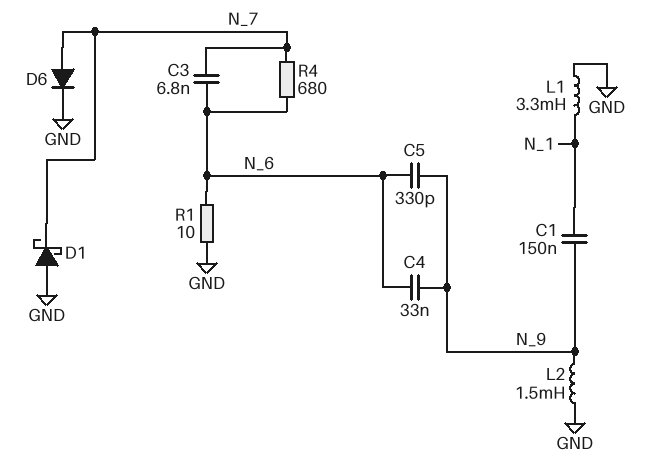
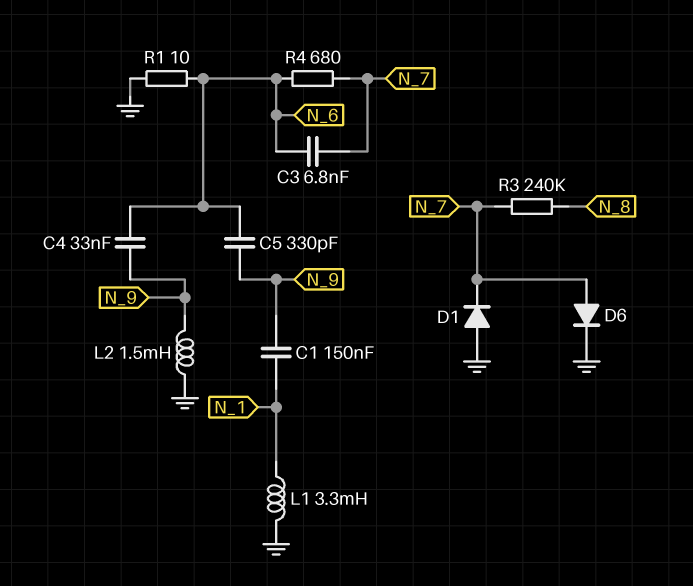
D1: schottky (A GND, K N_7) -> diode (A GND, K N_7)
R3: none -> 240k (N_7, N_8)

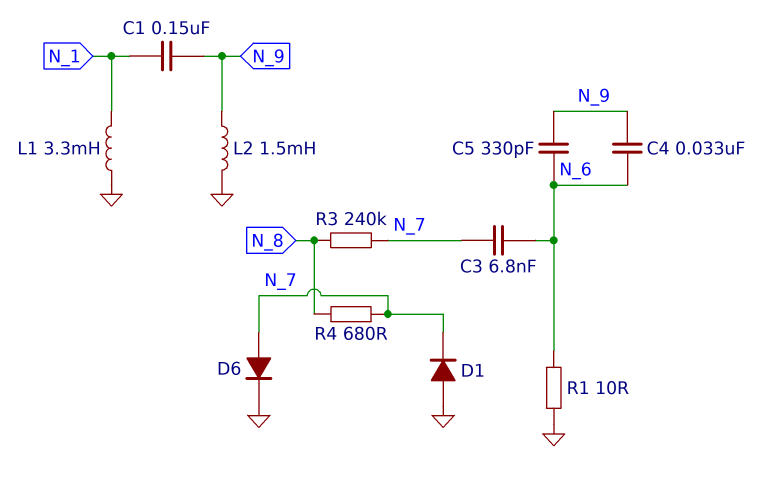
R4: 680 (N_6, N_7) -> 680 (N_7, N_8)

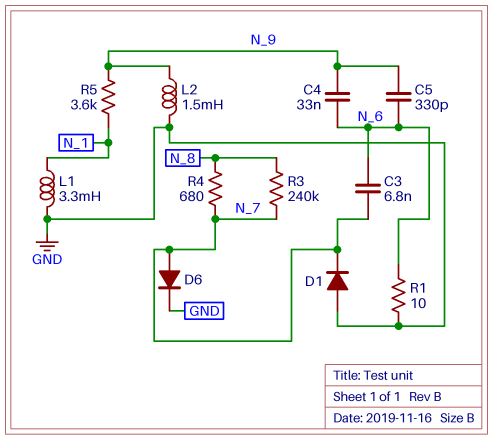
C1: 150nF (N_1, N_9) -> none
R5: none -> 3.6k (N_1, N_9)

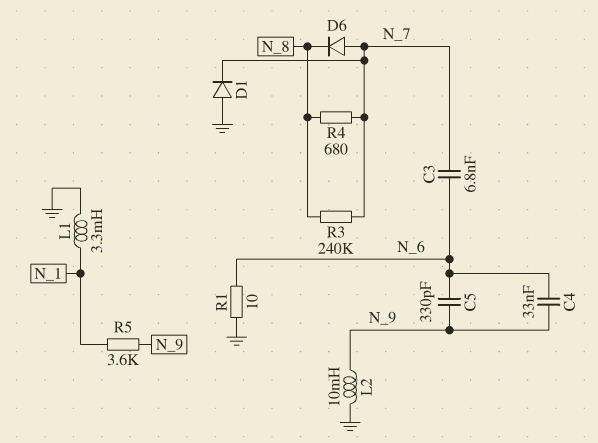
D6: diode (A N_7, K GND) -> diode (A N_7, K N_8)
L2: 1.5mH (GND, N_9) -> 10mH (GND, N_9)

